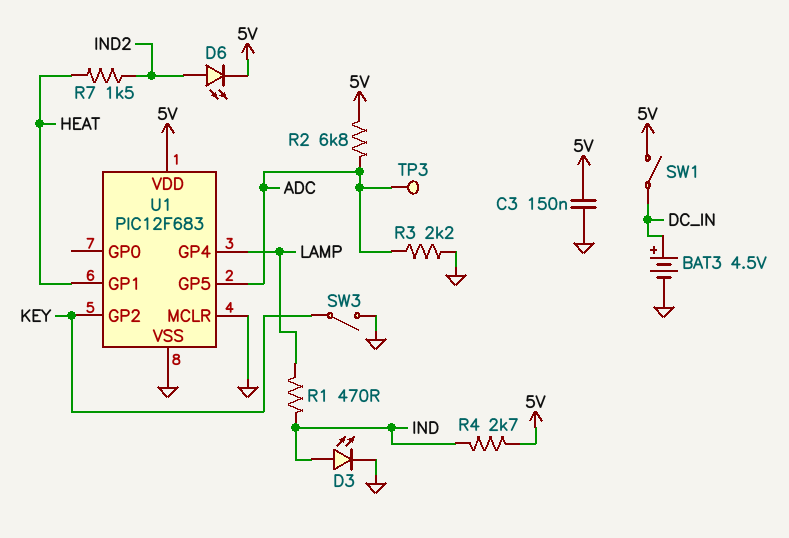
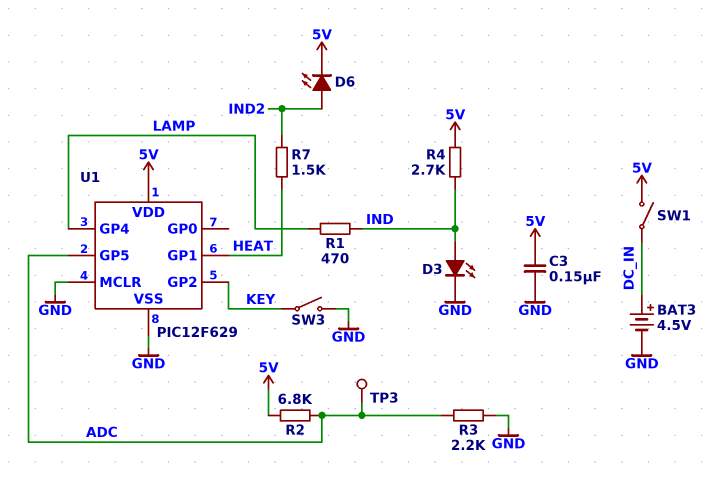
U1: PIC12F683 -> PIC12F629

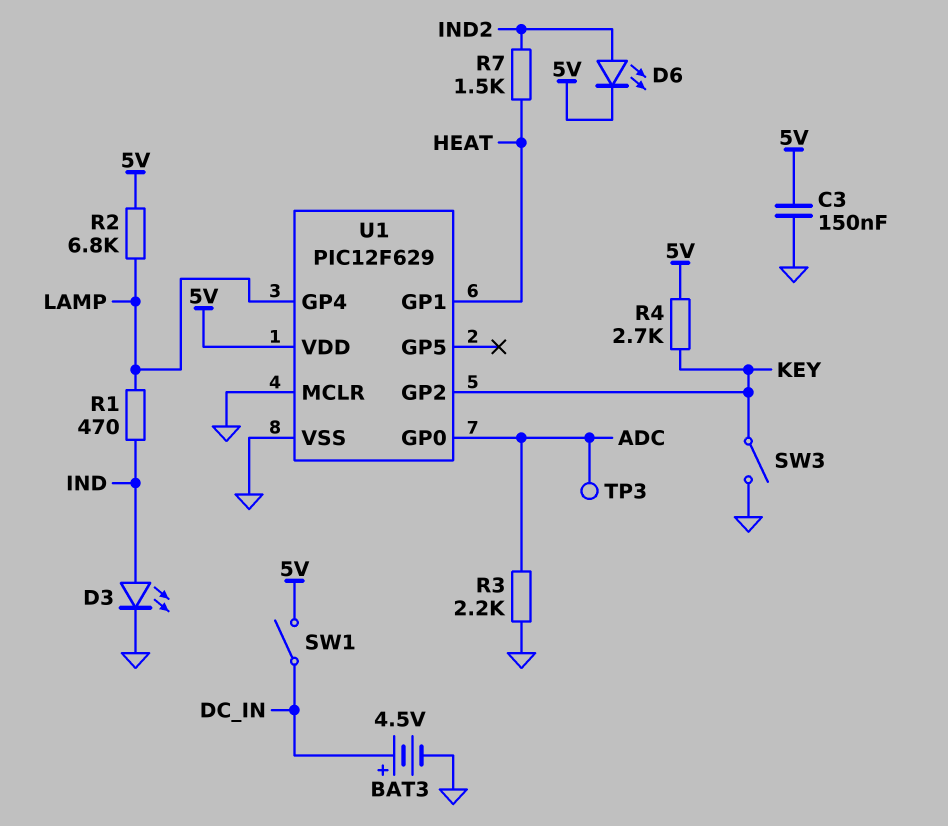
R2: 6.8k (5V, ADC) -> 6.8k (5V, LAMP)
R4: 2.7k (5V, IND) -> 2.7k (5V, KEY)
U1 pin GP0: none -> ADC
U1 pin GP5: ADC -> none

